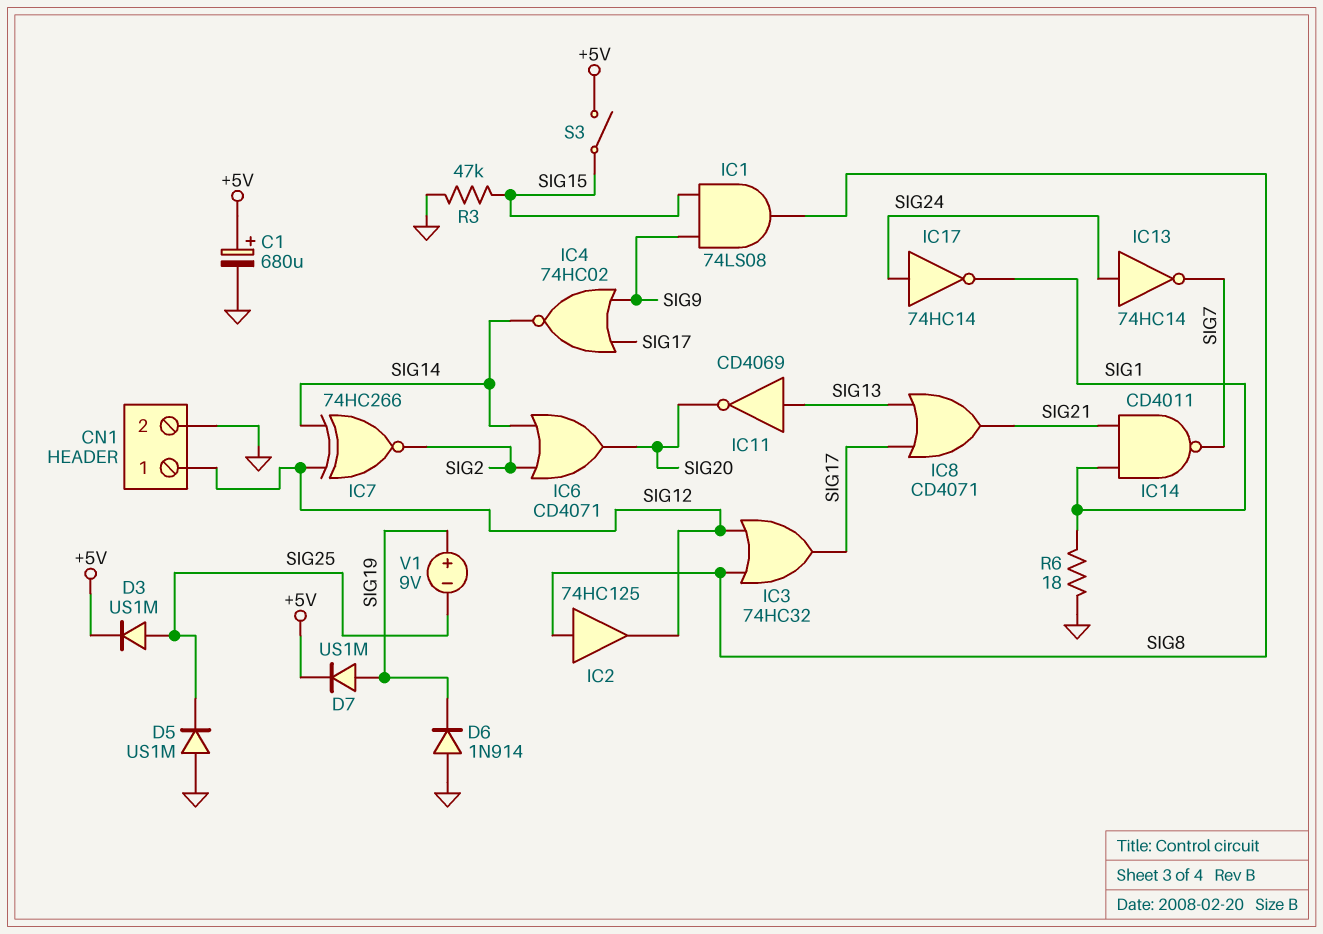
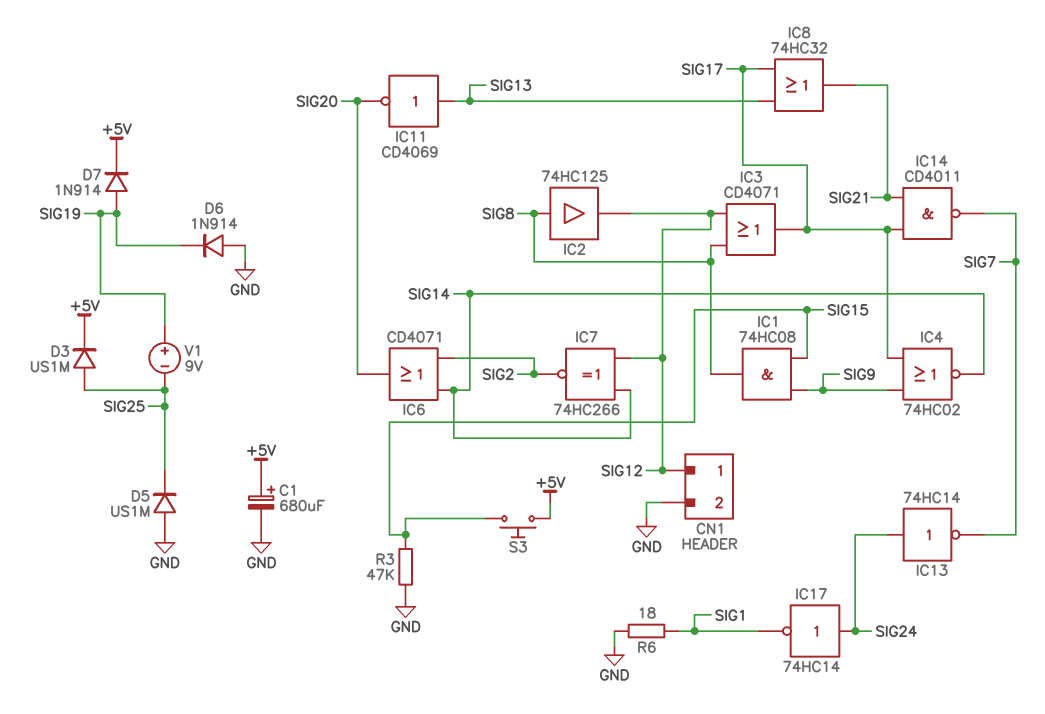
D7: diode US1M (A SIG19, K +5V) -> diode 1N914 (A SIG19, K +5V)
IC1: AND 74LS08 (in SIG9, in SIG15, out SIG8) -> AND 74HC08 (in SIG9, in SIG15, out SIG8)
IC3: OR 74HC32 (in SIG8, in SIG12, out SIG17) -> OR CD4071 (in SIG8, in SIG12, out SIG17)
IC8: OR CD4071 (in SIG13, in SIG17, out SIG21) -> OR 74HC32 (in SIG13, in SIG17, out SIG21)
IC14: NAND CD4011 (in SIG1, in SIG21, out SIG7) -> NAND CD4011 (in SIG17, in SIG21, out SIG7)
S3: switch (+5V, SIG15) -> button (+5V, SIG15)

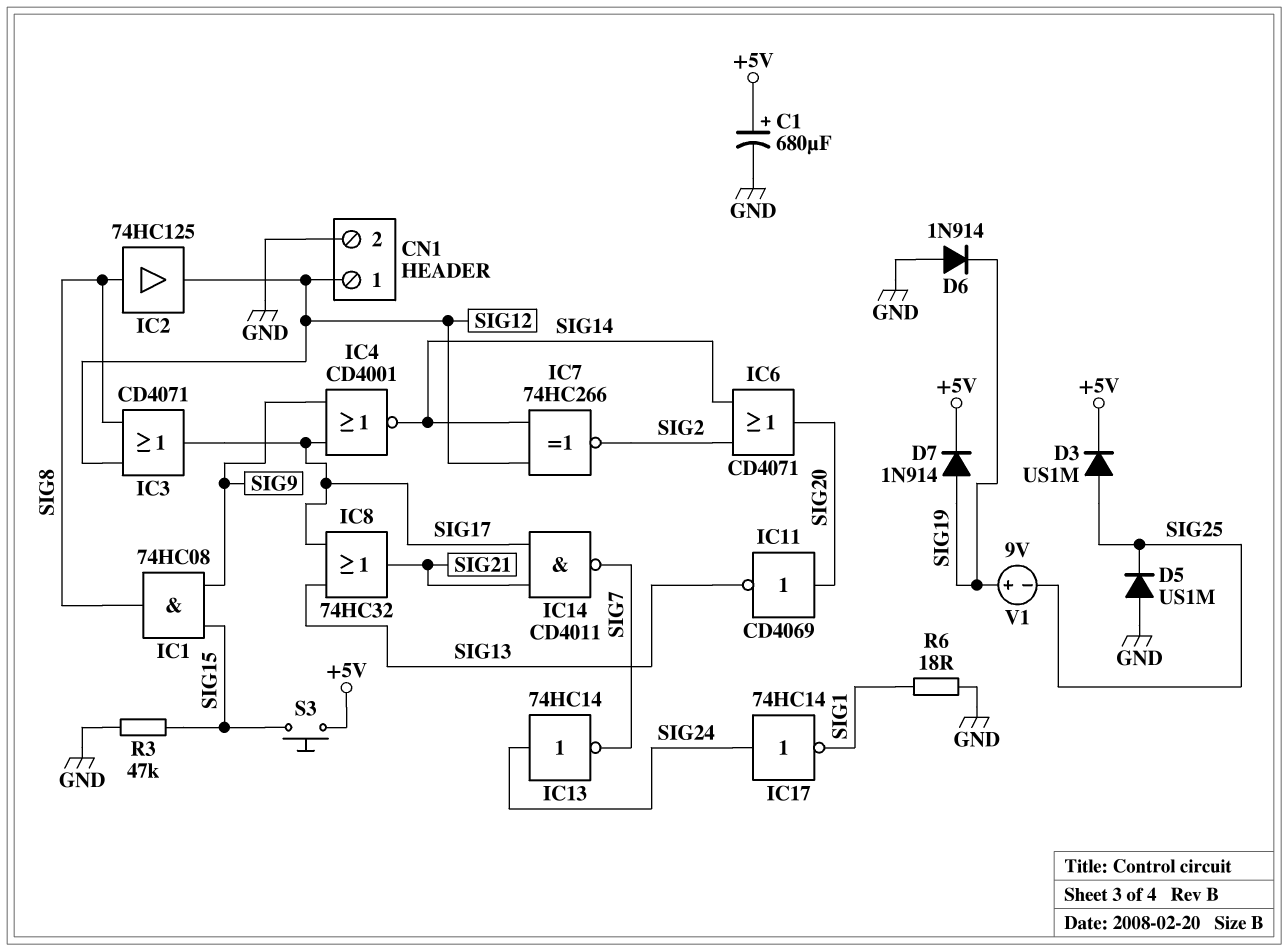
IC4: NOR 74HC02 (in SIG9, in SIG17, out SIG14) -> NOR CD4001 (in SIG9, in SIG17, out SIG14)
IC11: NOT CD4069 (in SIG13, out SIG20) -> NOT CD4069 (in SIG20, out SIG13)

